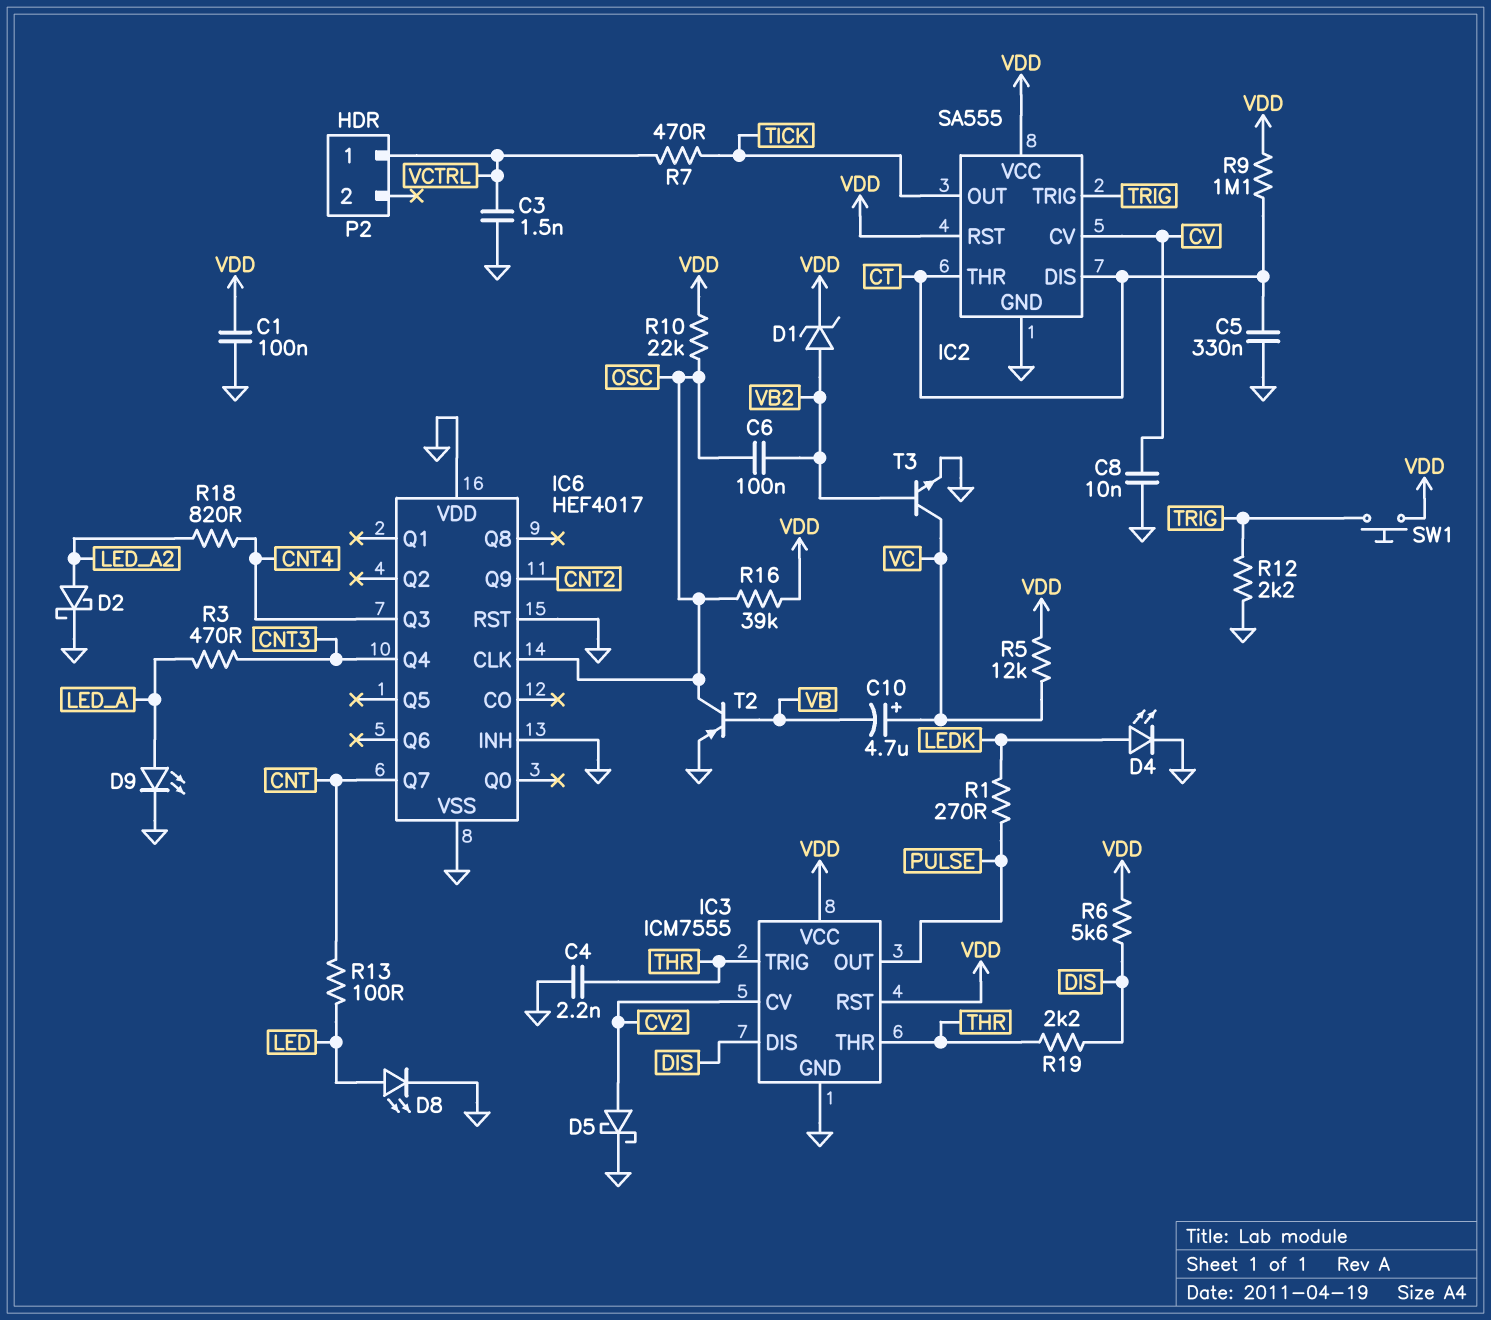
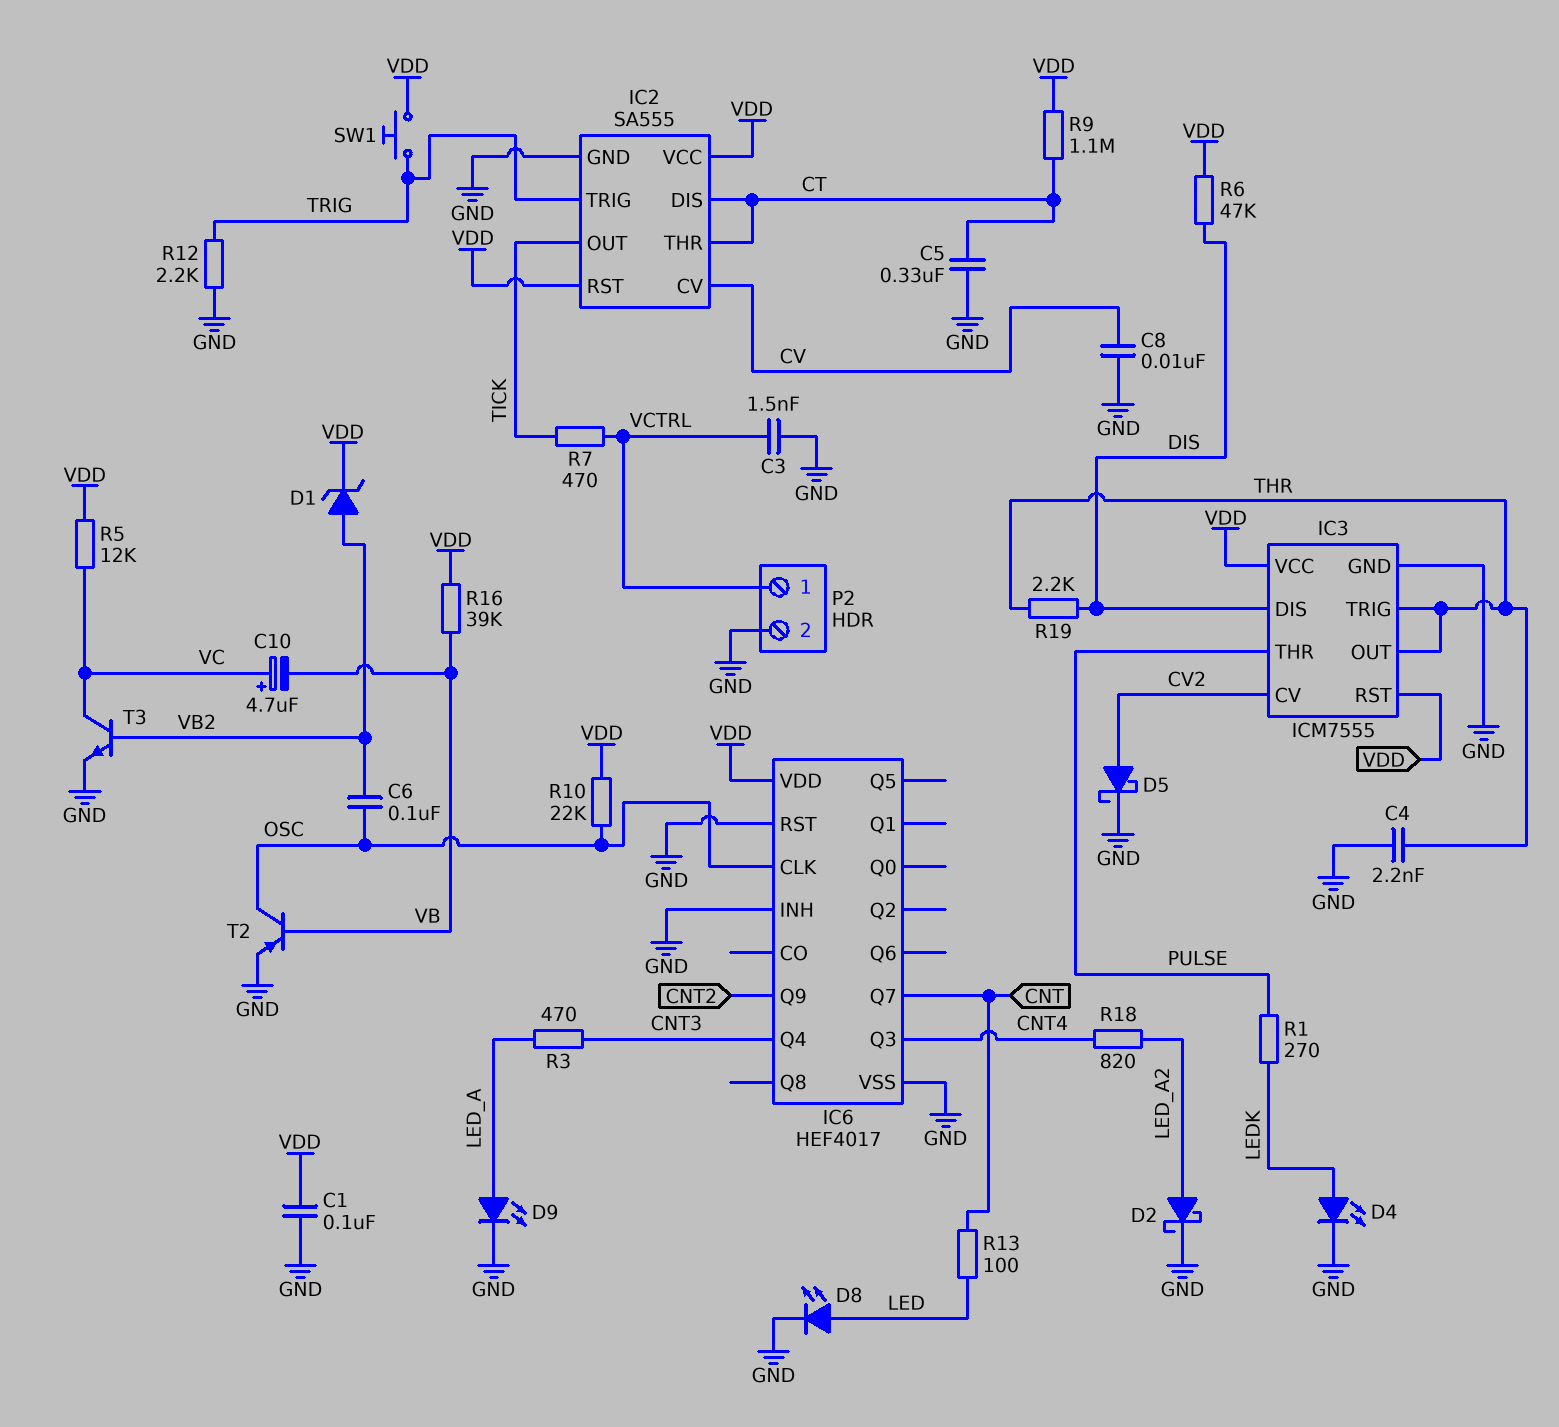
IC3 pin OUT: PULSE -> THR
IC3 pin THR: THR -> PULSE
IC6 pin VDD: GND -> VDD
P2 pin 2: none -> GND
R6: 5.6k (DIS, VDD) -> 47k (DIS, VDD)
R16: 39k (OSC, VDD) -> 39k (VB, VDD)

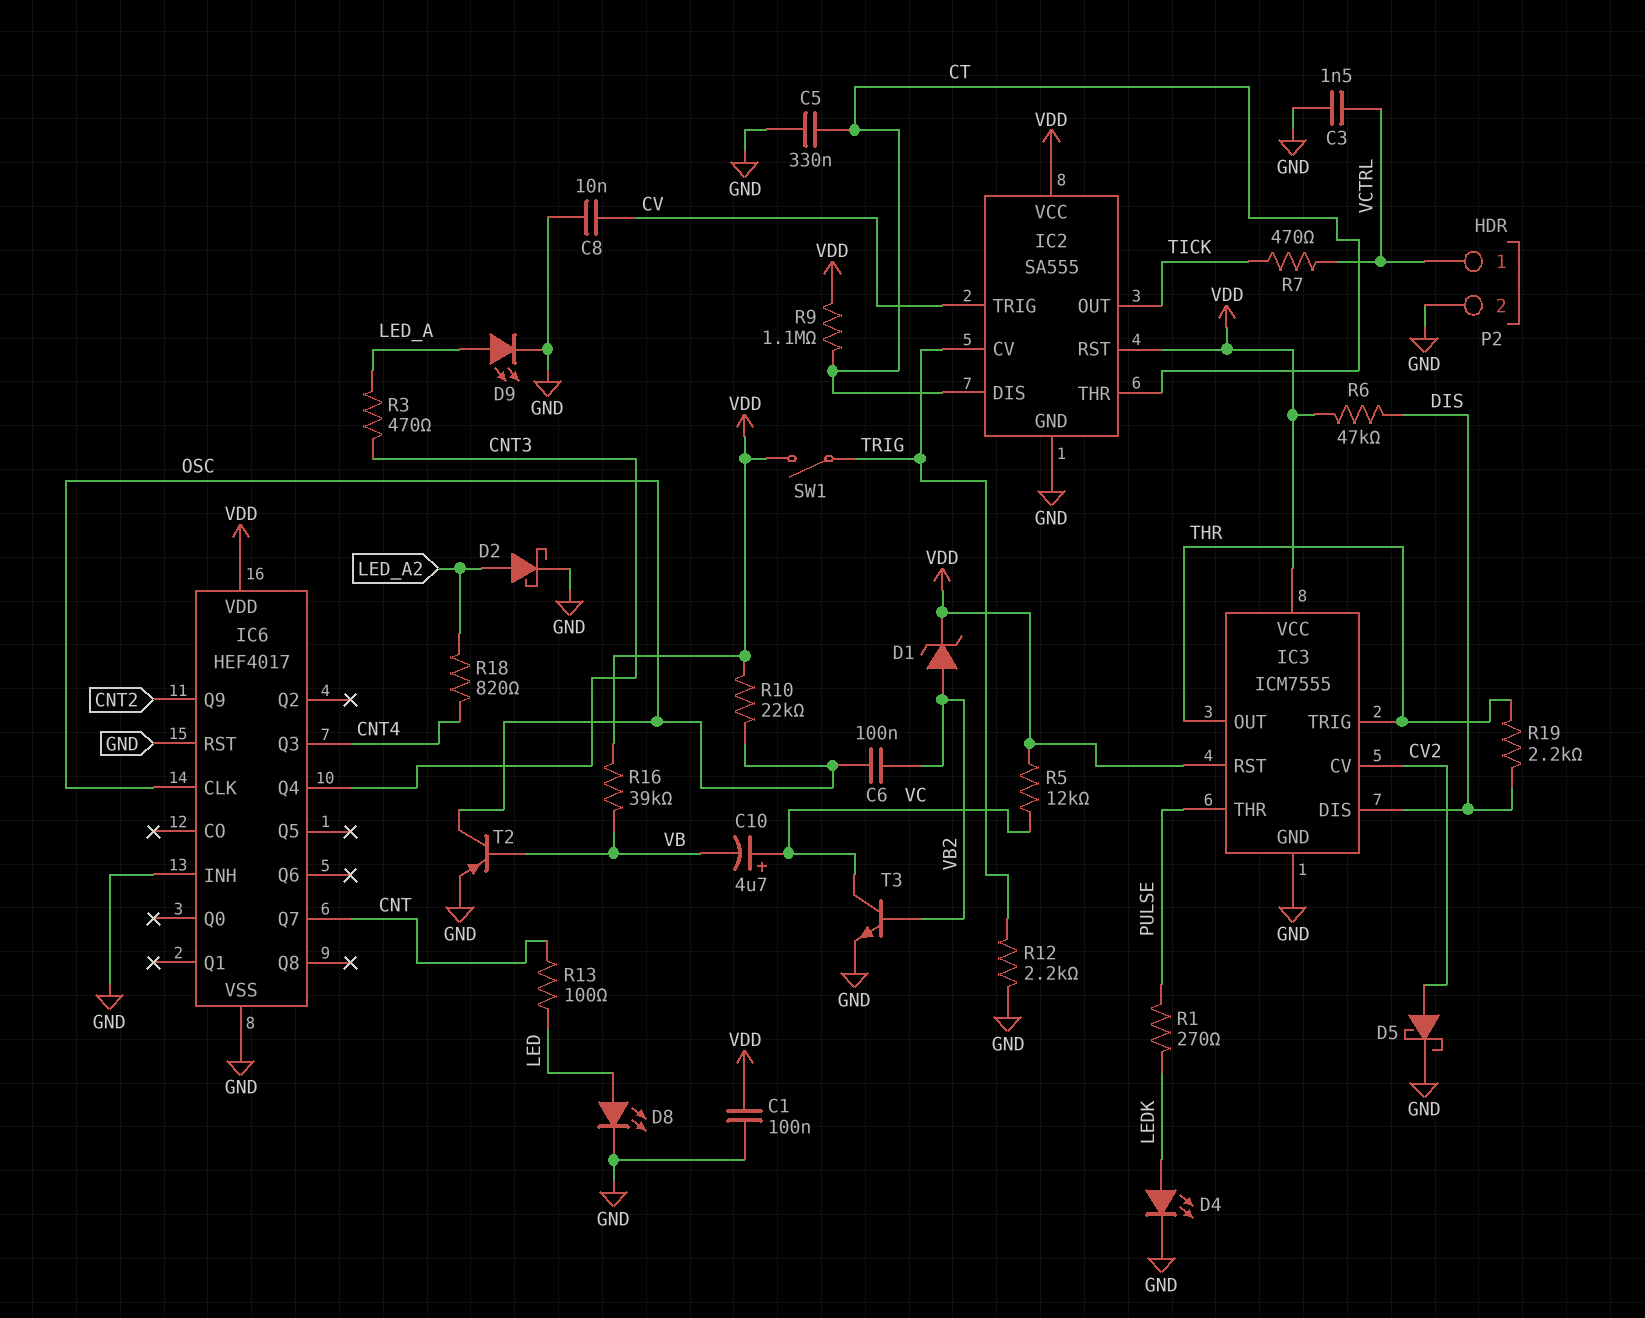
C4: 2.2nF (GND, THR) -> none
IC2 pin CV: CV -> TRIG
IC2 pin TRIG: TRIG -> CV
SW1: button (TRIG, VDD) -> switch (TRIG, VDD)

